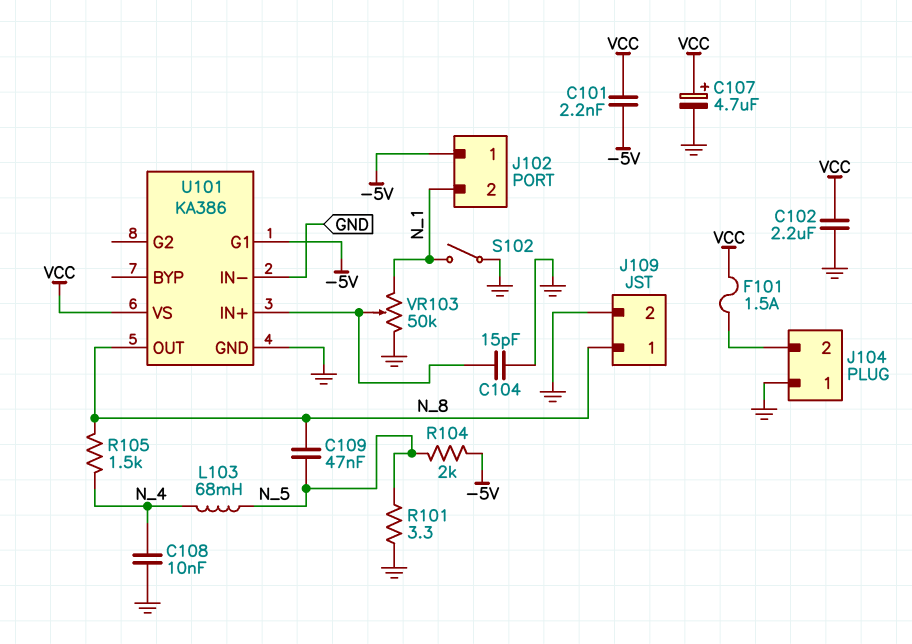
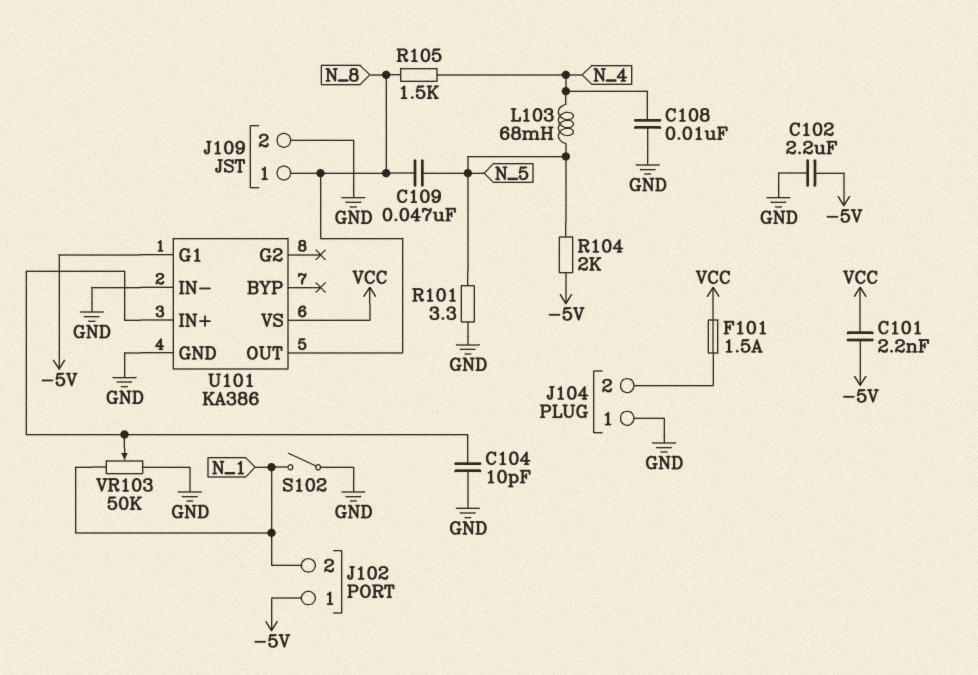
C102: 2.2uF (GND, VCC) -> 2.2uF (-5V, GND)
C104: 15pF (GND, U101/IN+) -> 10pF (GND, U101/IN+)
C107: 4.7uF (plus VCC, minus GND) -> none

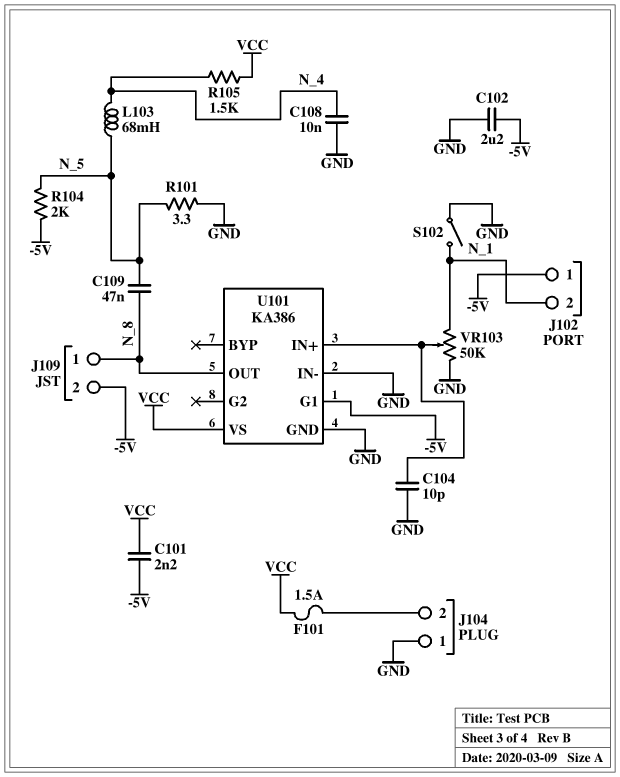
J109 pin 2: GND -> -5V
R105: 1.5k (N_4, N_8) -> 1.5k (N_4, VCC)

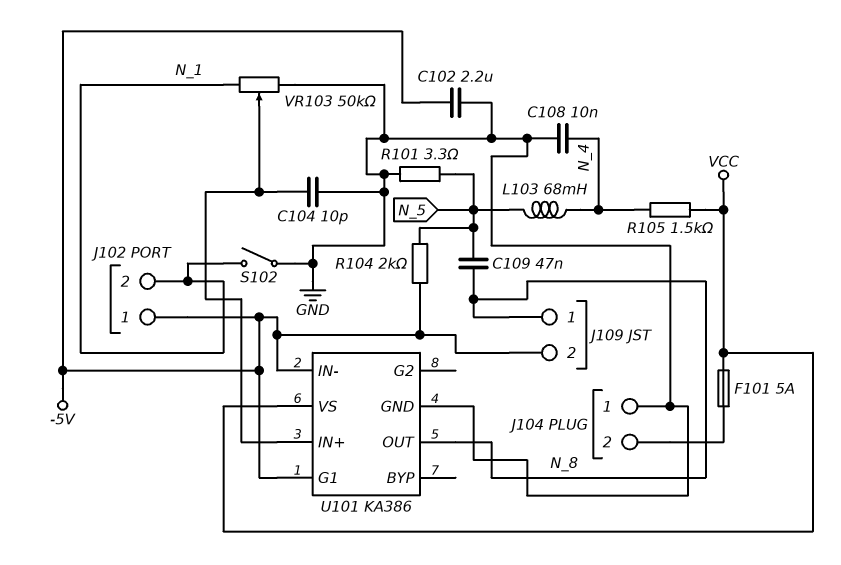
C101: 2.2nF (-5V, VCC) -> none
F101: 1.5A (J104/2, VCC) -> 5A (J104/2, VCC)
U101 pin IN-: GND -> -5V

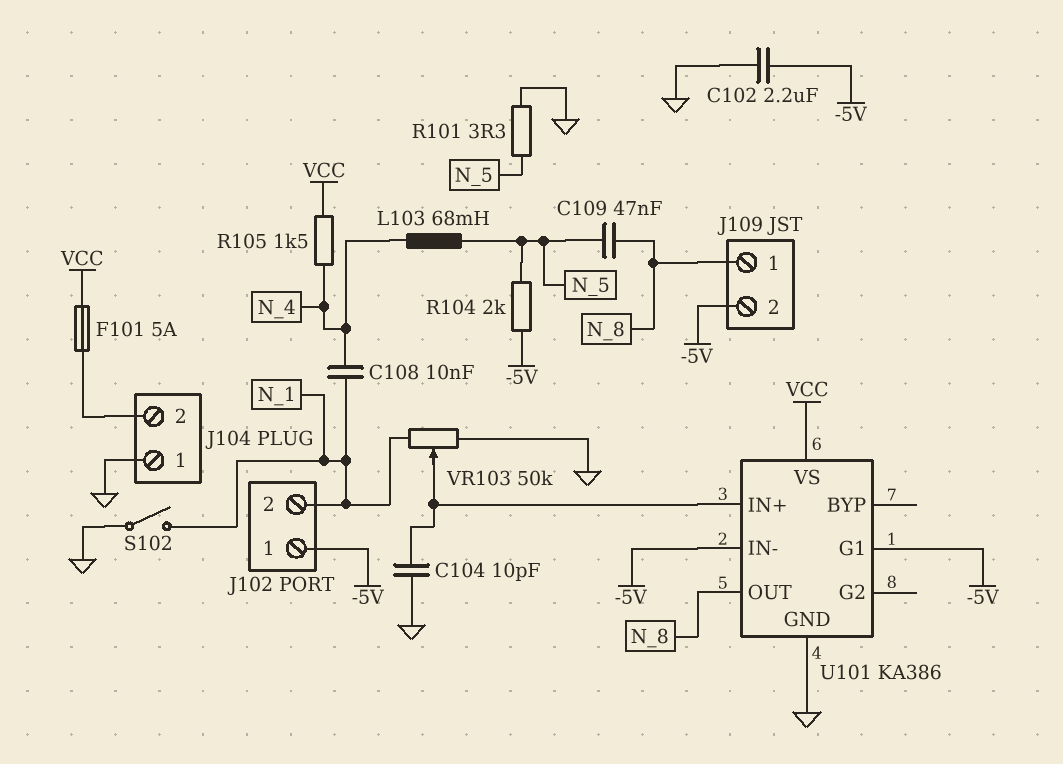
C108: 10nF (GND, N_4) -> 10nF (N_1, N_4)

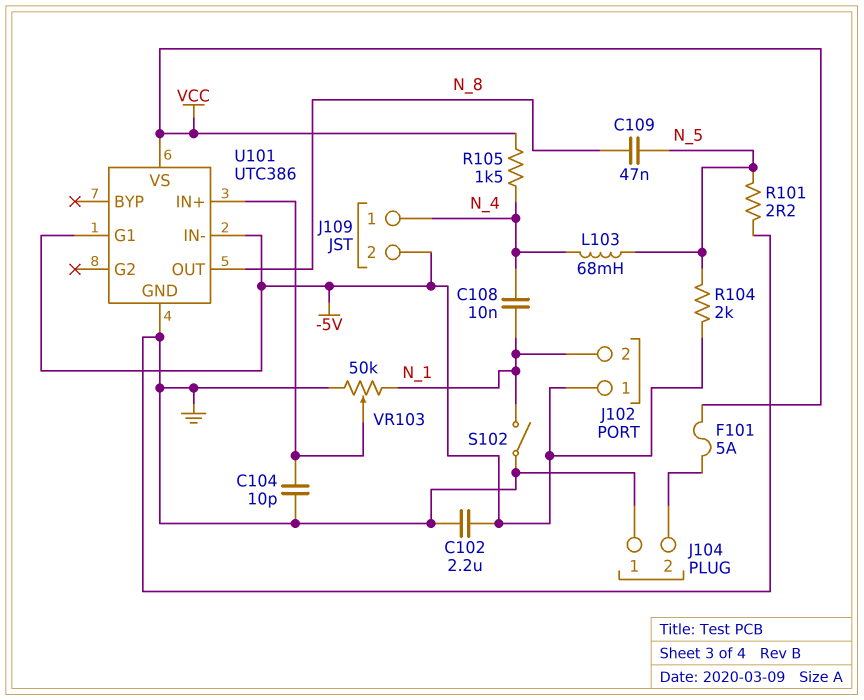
J109 pin 1: N_8 -> N_4
R101: 3.3 (GND, N_5) -> 2.2 (GND, N_5)
U101: KA386 -> UTC386

